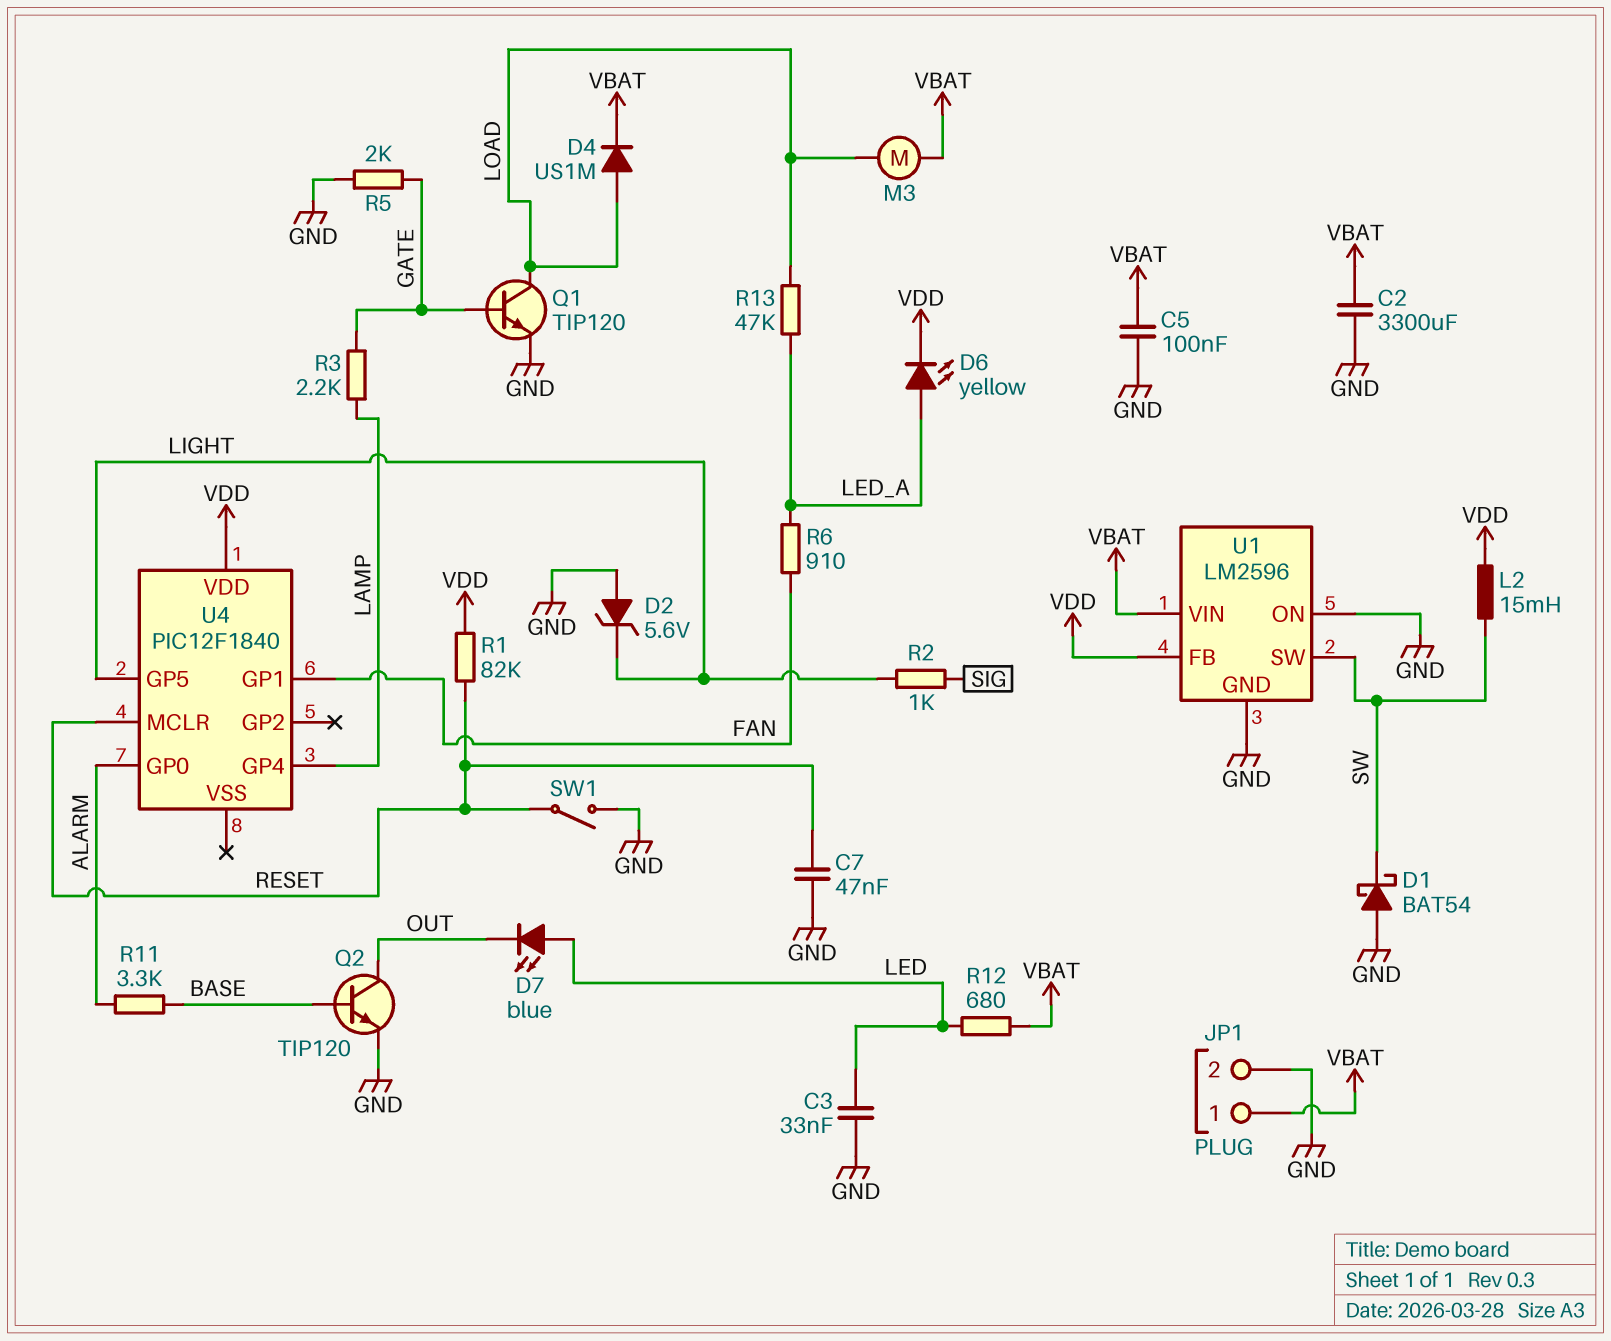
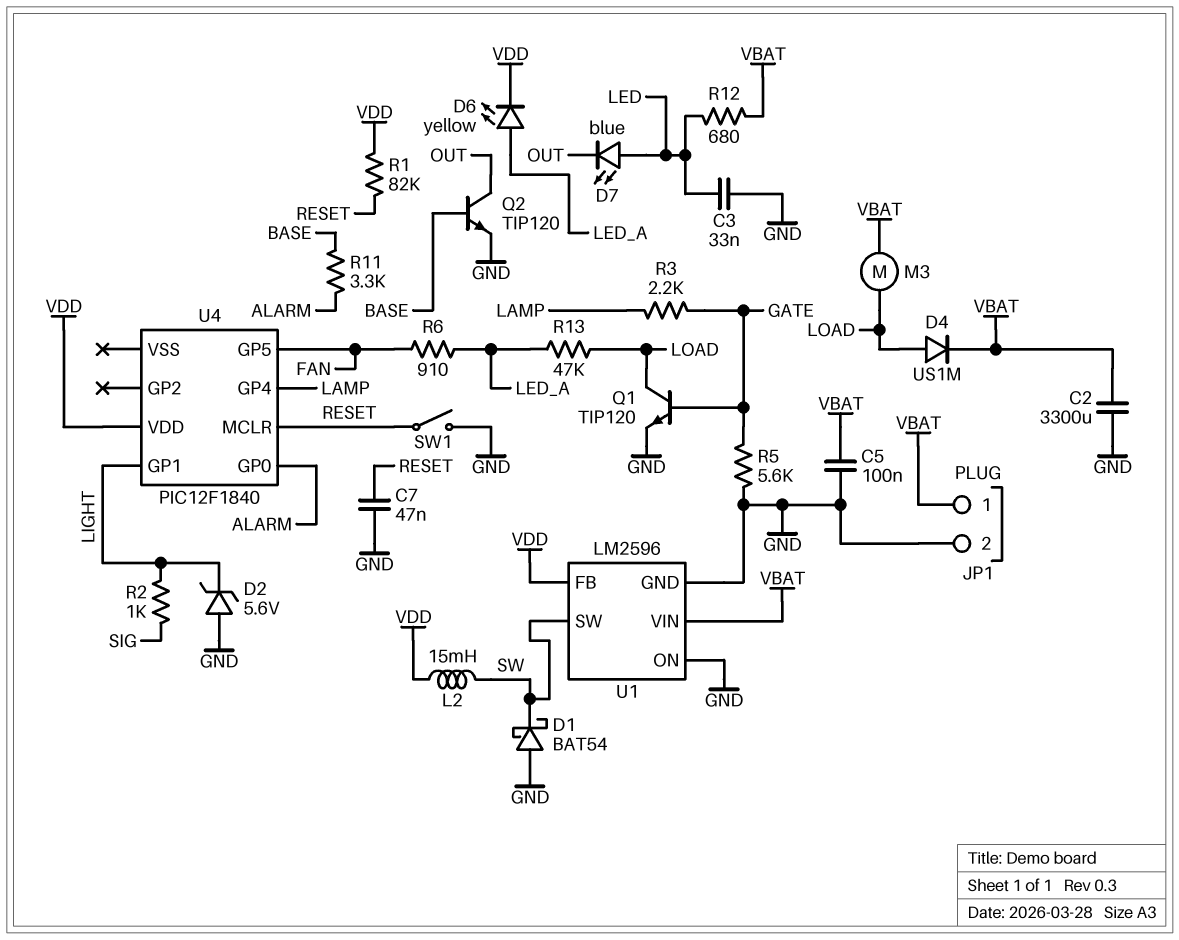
R5: 2k (GATE, GND) -> 5.6k (GATE, GND)
U4 pin GP1: FAN -> LIGHT
U4 pin GP5: LIGHT -> FAN

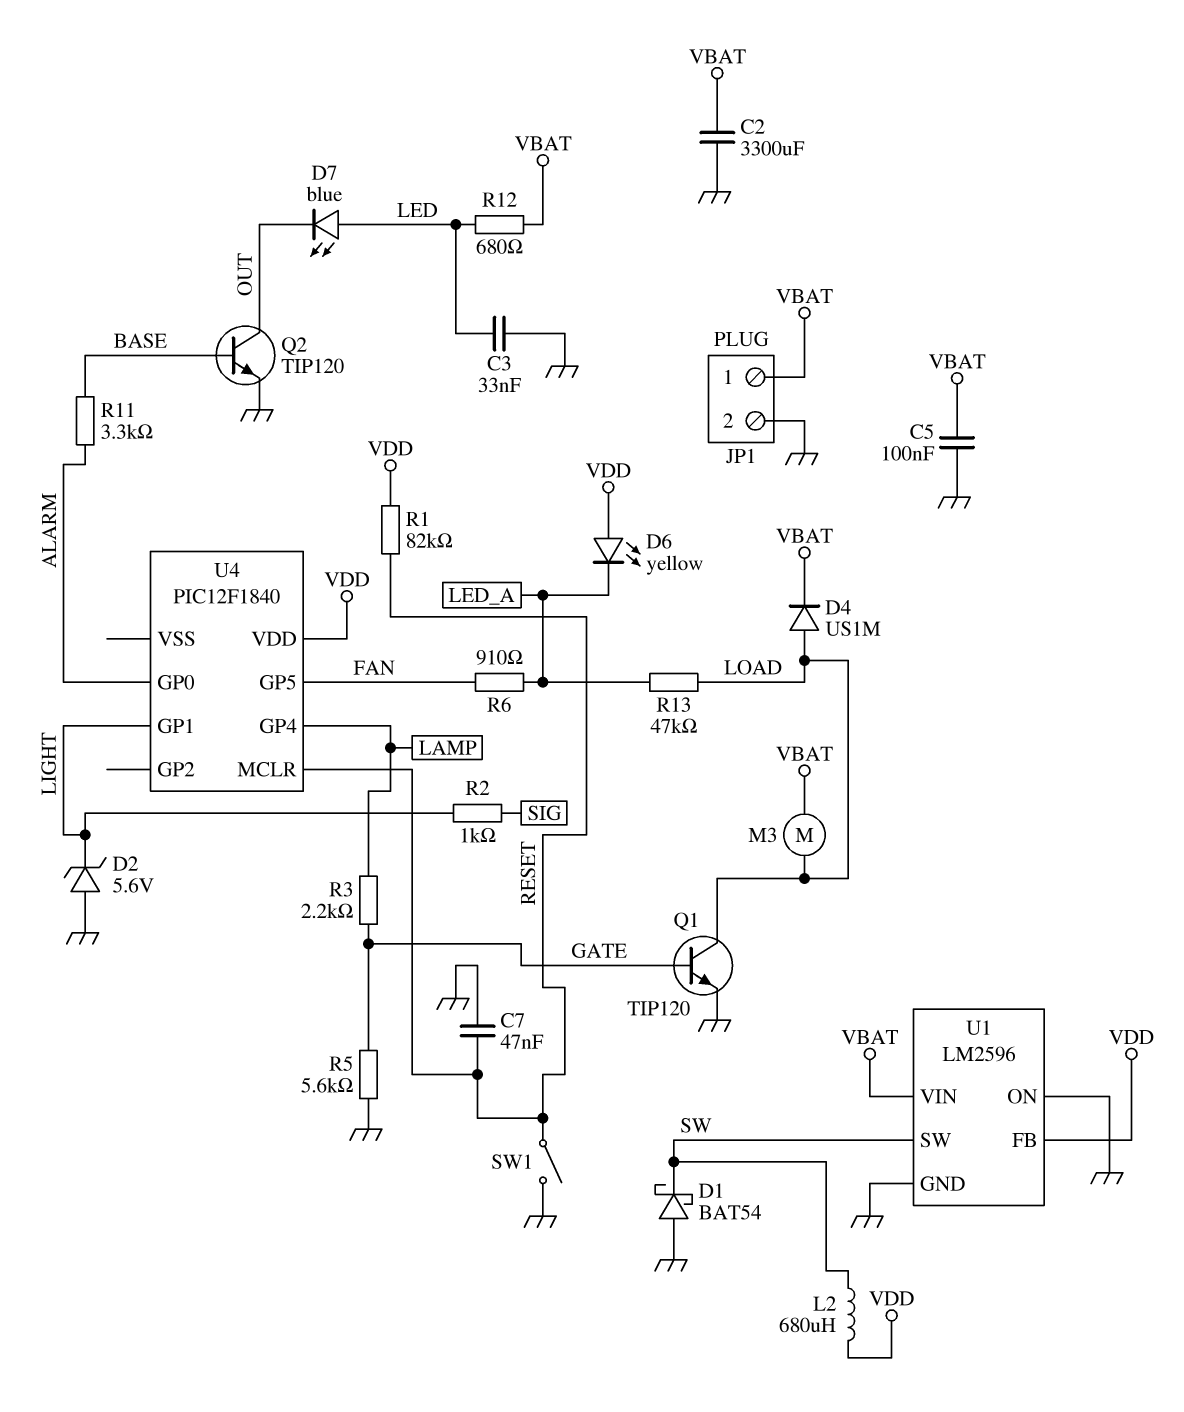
D6: LED yellow (A LED_A, K VDD) -> LED yellow (A VDD, K LED_A)
L2: 15mH (SW, VDD) -> 680uH (SW, VDD)

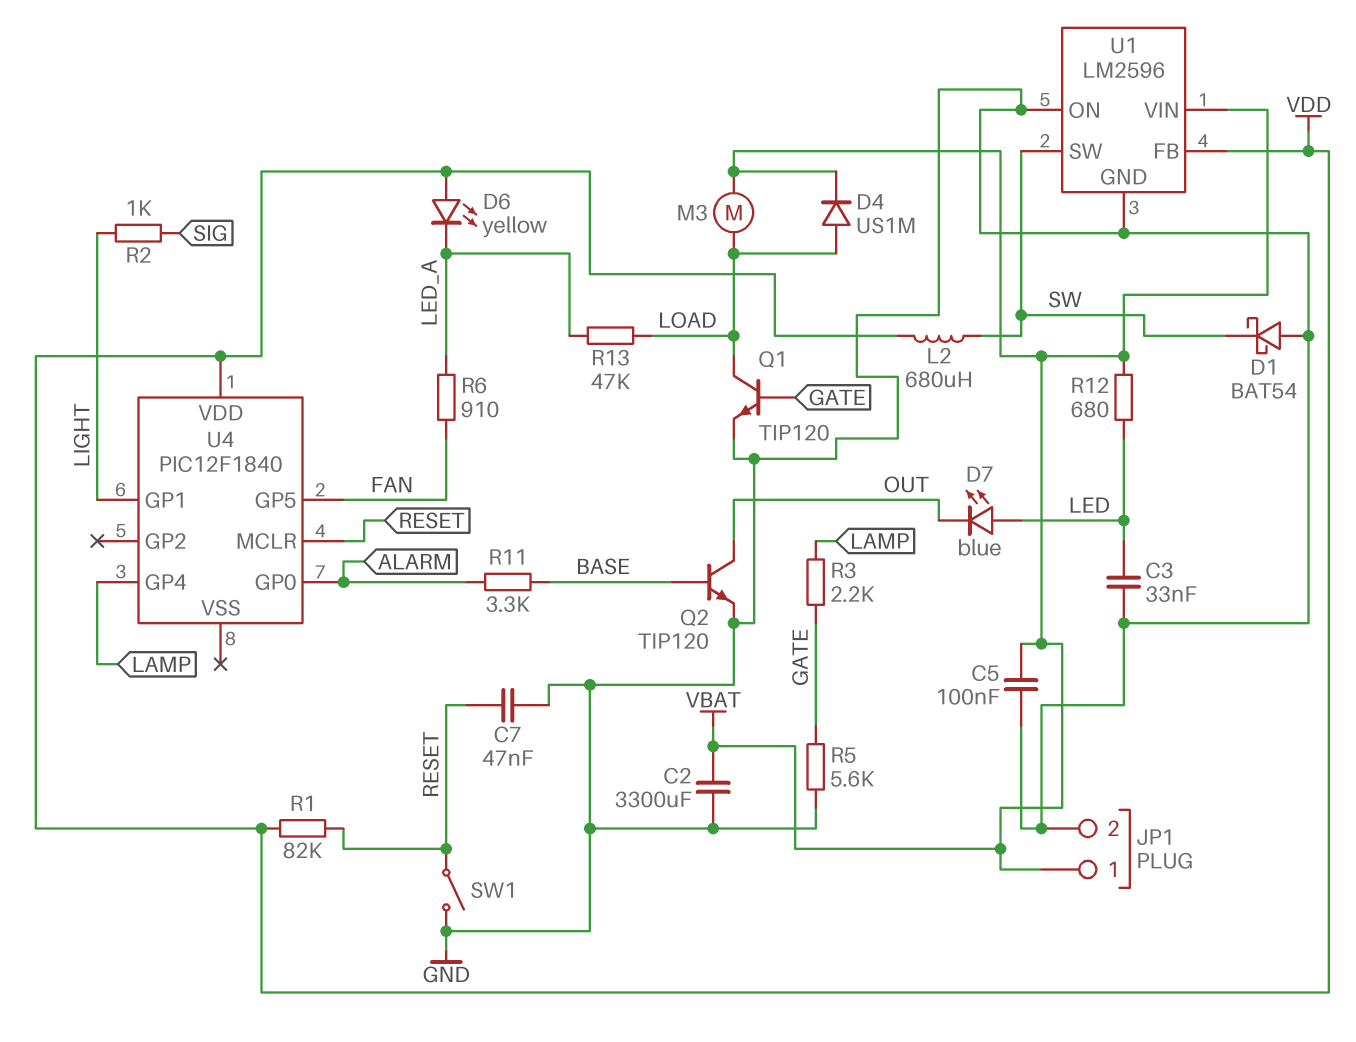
D2: zener 5.6V (A GND, K LIGHT) -> none

